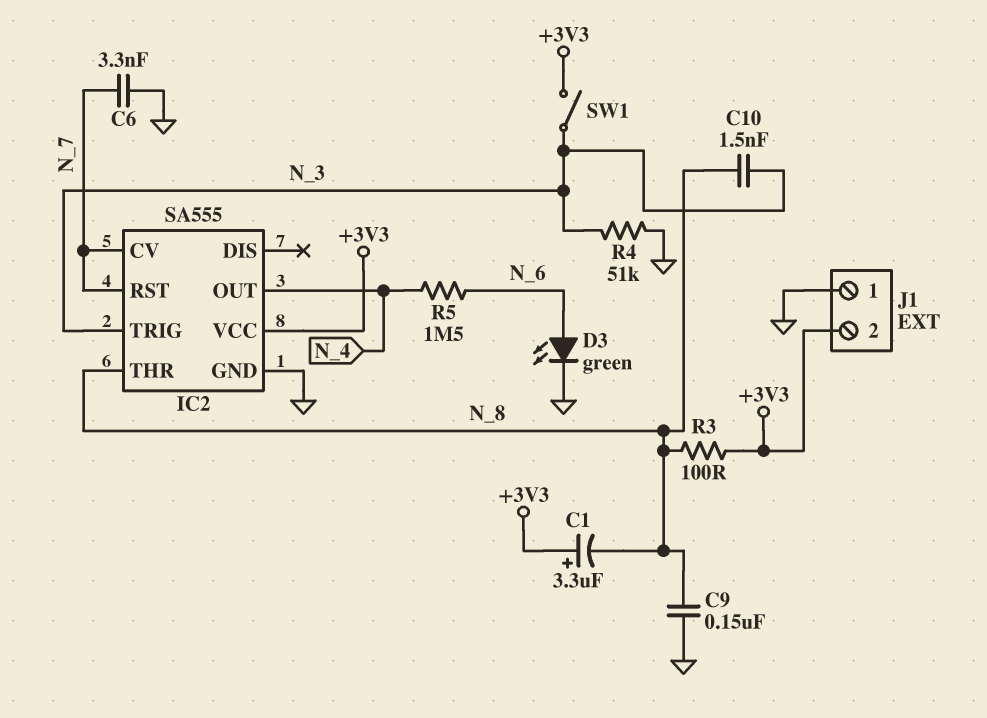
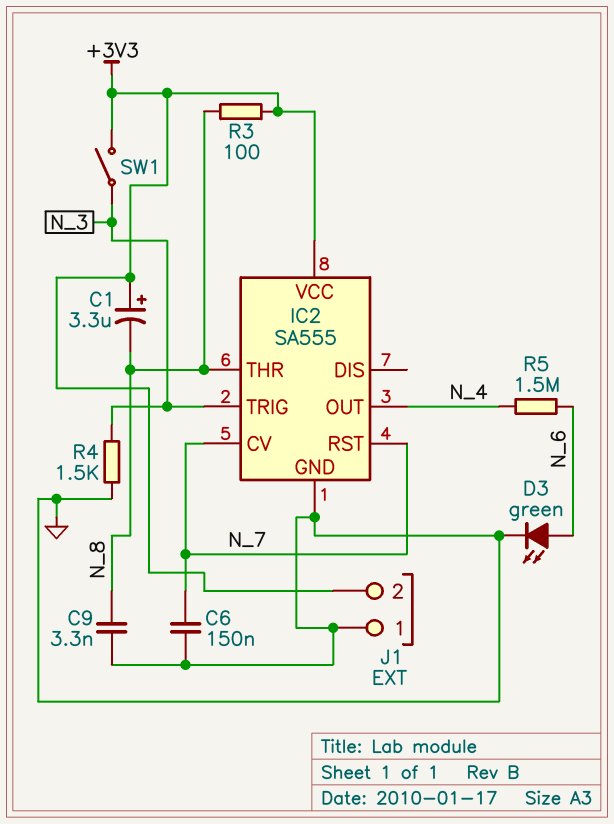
C6: 3.3nF (GND, N_7) -> 150nF (GND, N_7)
C9: 150nF (GND, N_8) -> 3.3nF (GND, N_8)
C10: 1.5nF (N_3, N_8) -> none
R4: 51k (GND, N_3) -> 1.5k (GND, N_3)

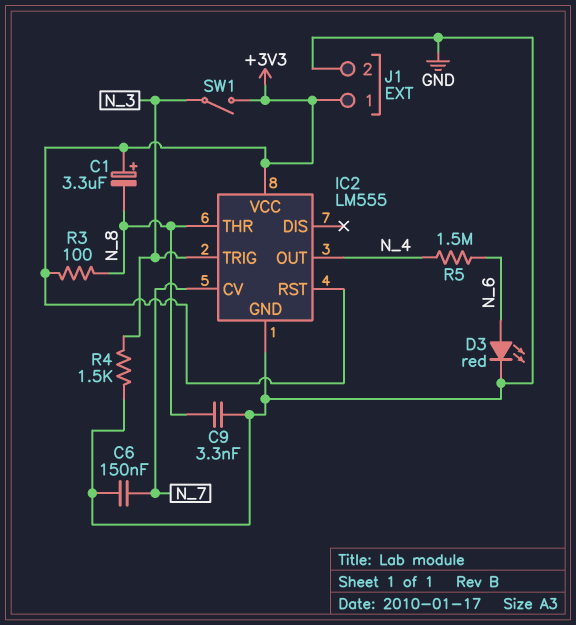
D3: LED green (A N_6, K GND) -> LED red (A N_6, K GND)
IC2: SA555 -> LM555
IC2 pin RST: N_7 -> +3V3
J1 pin 1: GND -> +3V3
J1 pin 2: +3V3 -> GND

